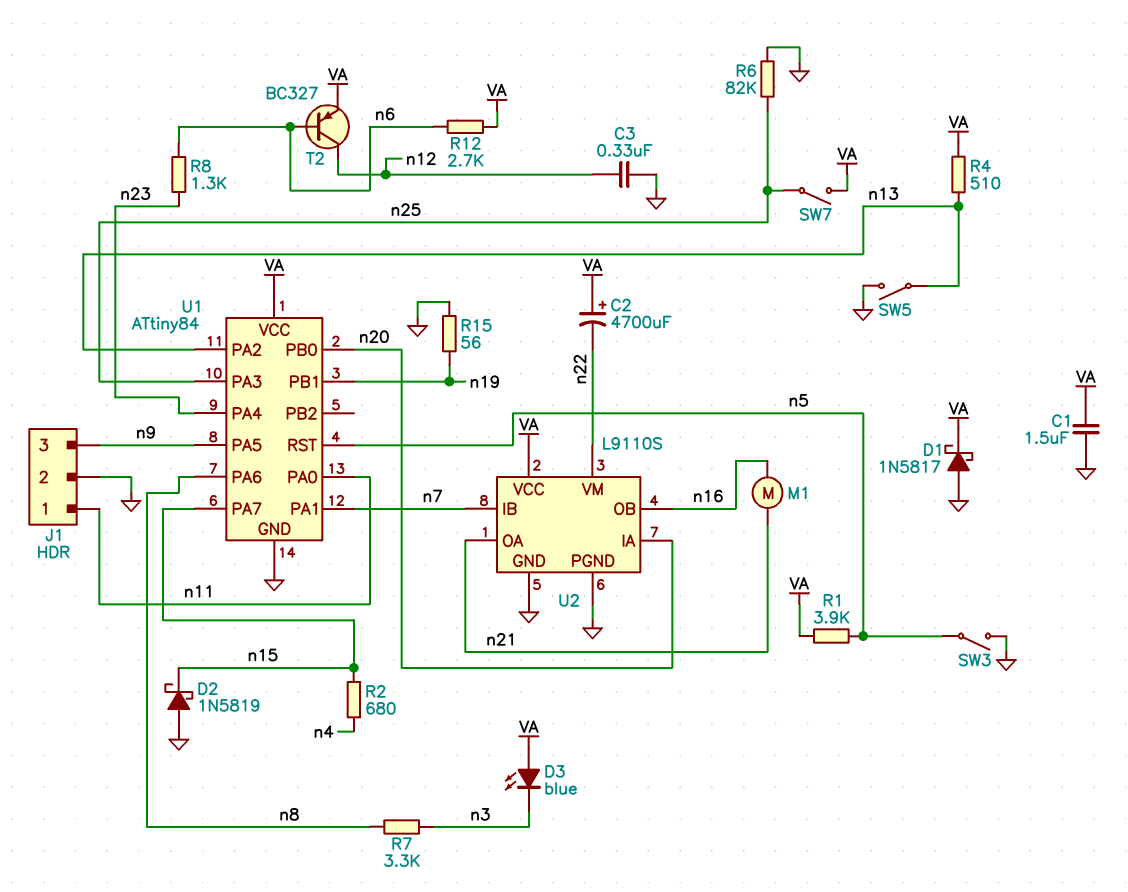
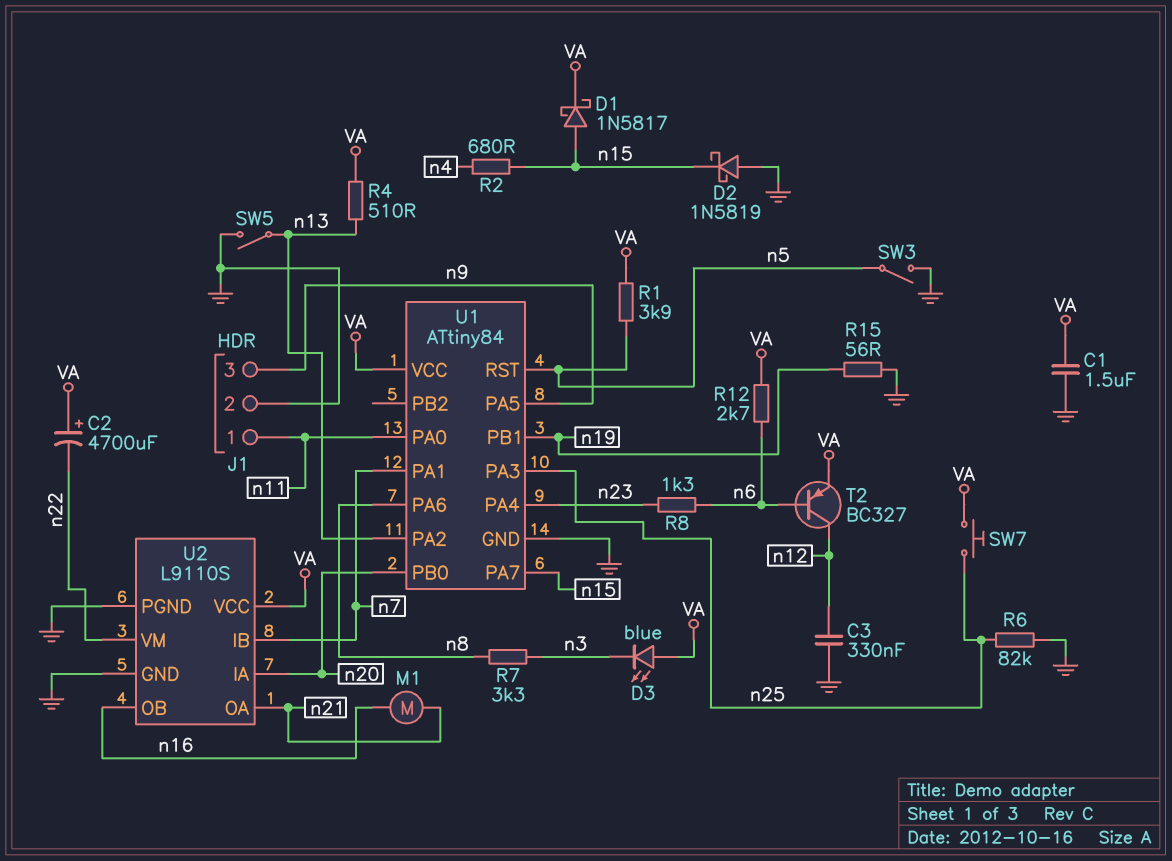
D1: schottky 1N5817 (A GND, K VA) -> schottky 1N5817 (A n15, K VA)
SW7: switch (VA, n25) -> button (VA, n25)

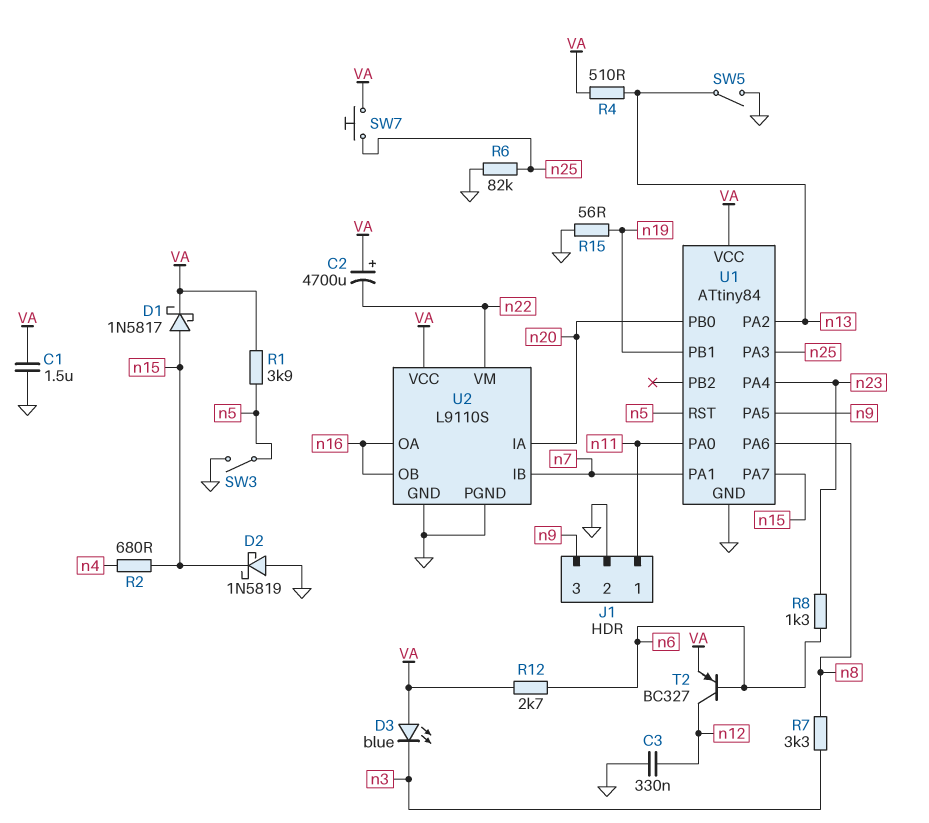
M1: motor (n16, n21) -> none
U2 pin OA: n21 -> n16

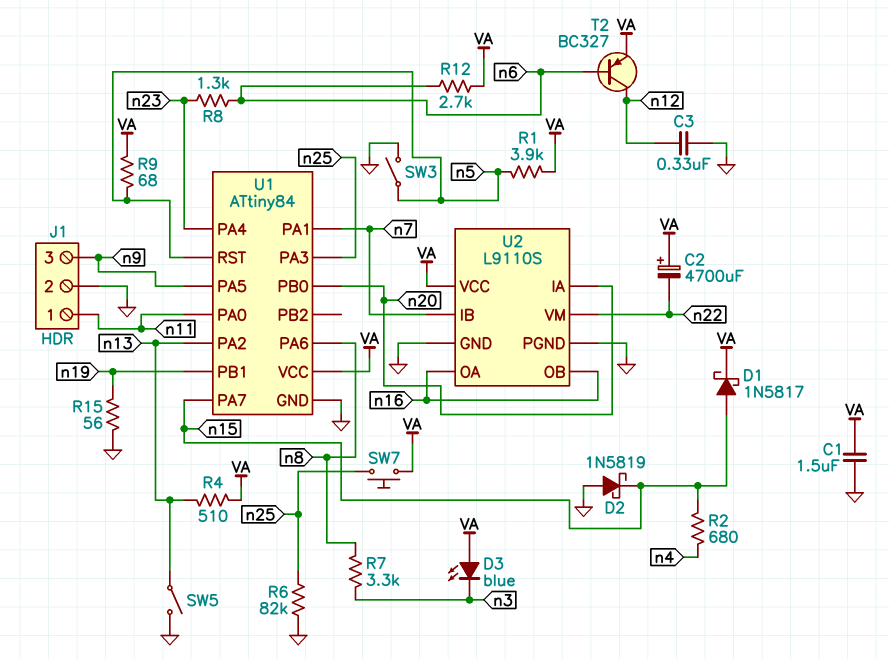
R9: none -> 68 (VA, n5)

